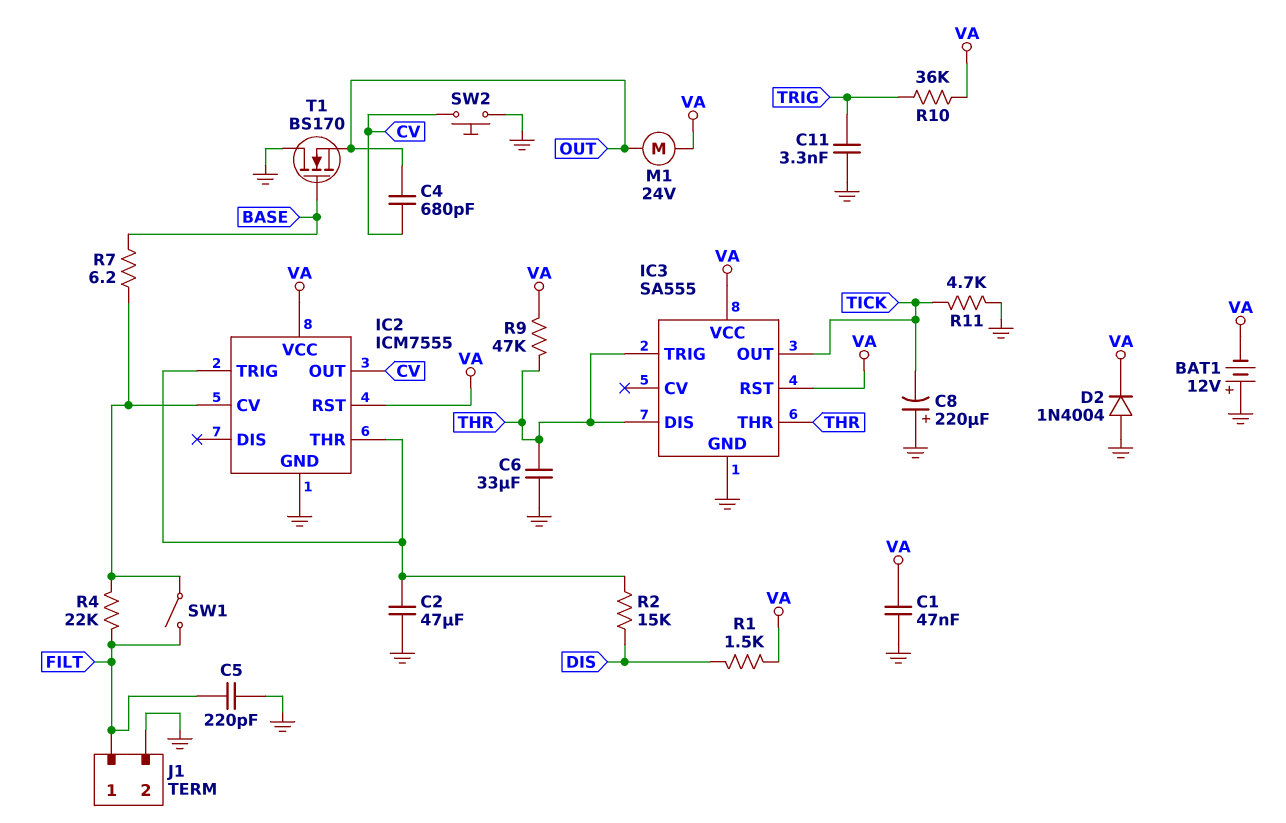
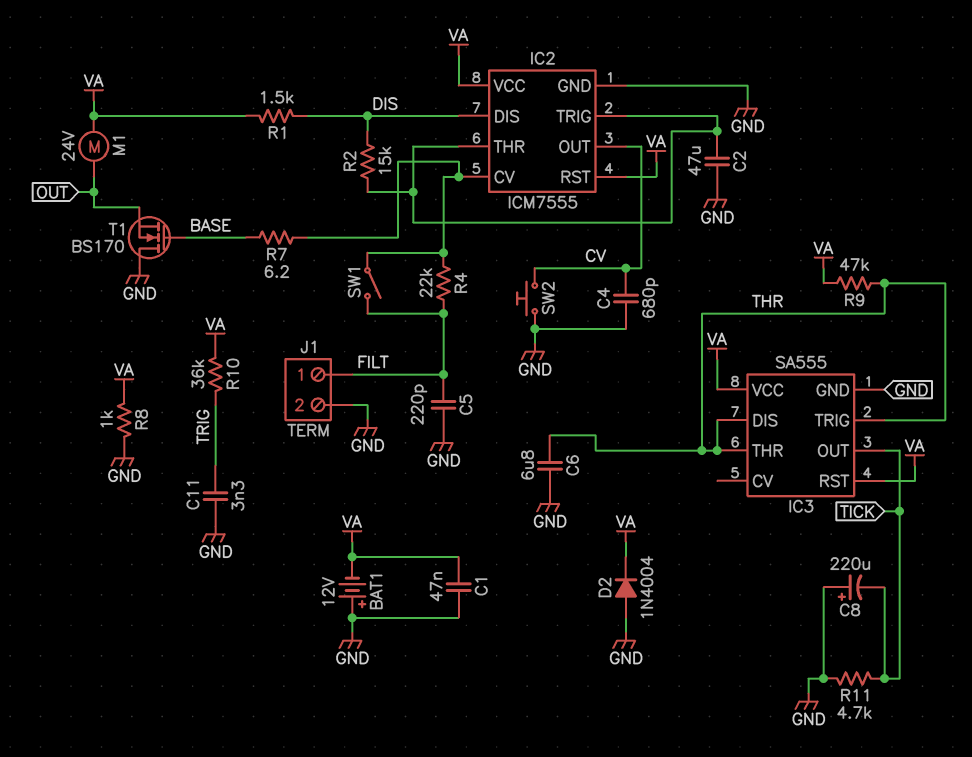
C4: 680pF (CV, OUT) -> 680pF (CV, GND)
C6: 33uF (GND, THR) -> 6.8uF (GND, THR)
IC2 pin DIS: none -> DIS
R8: none -> 1k (GND, VA)

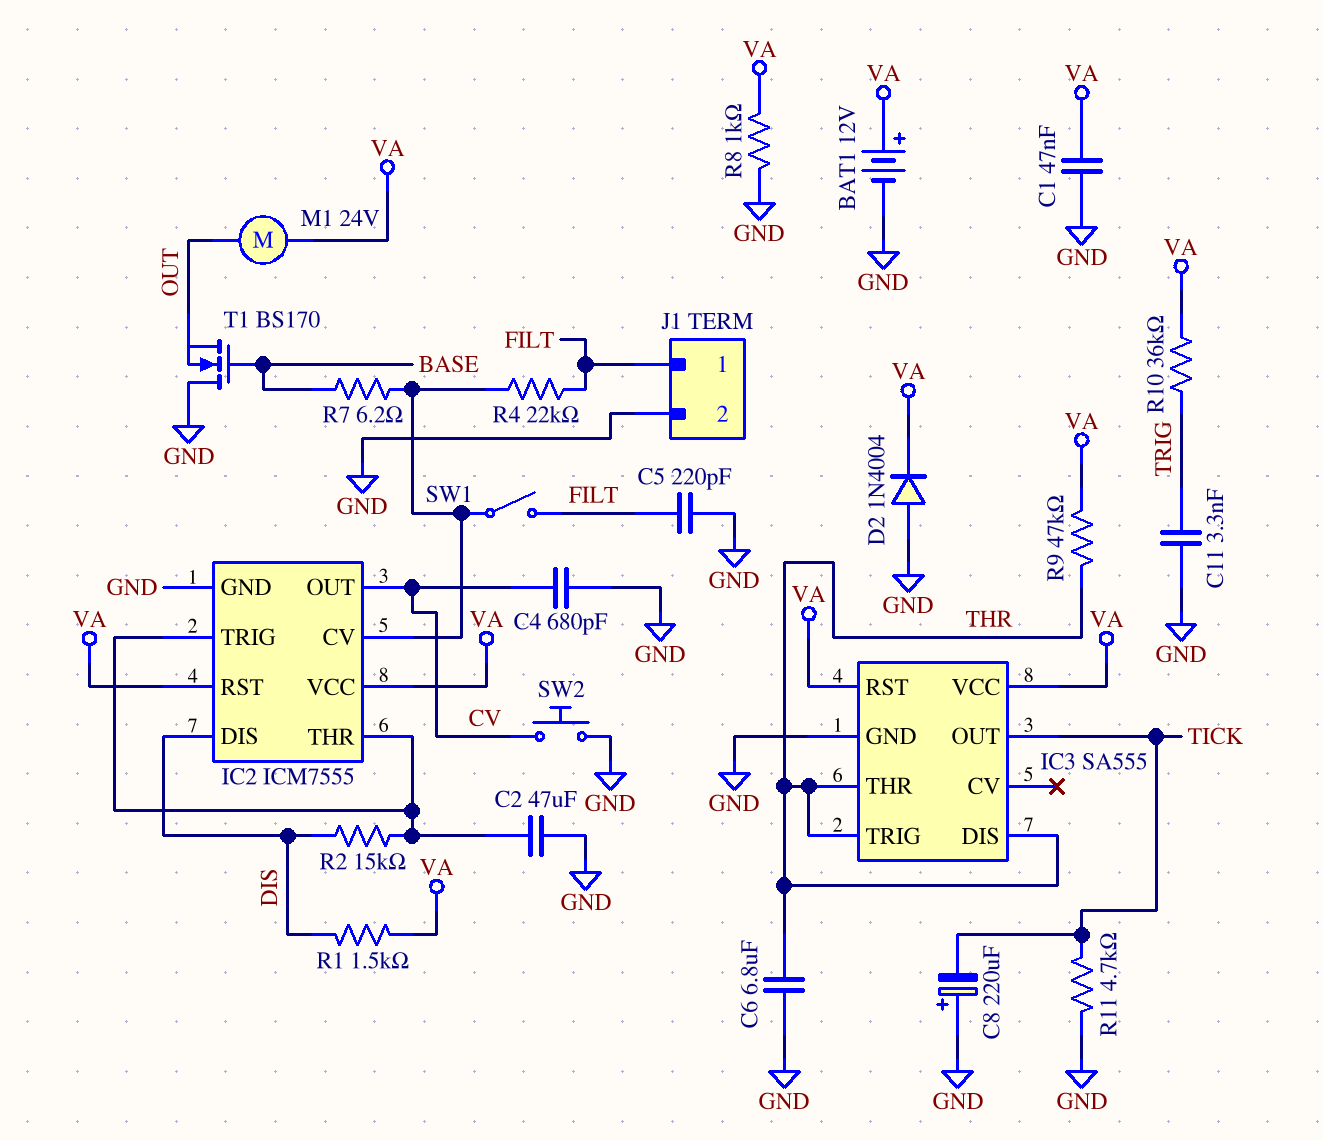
BAT1: 12V (plus GND, minus VA) -> 12V (plus VA, minus GND)

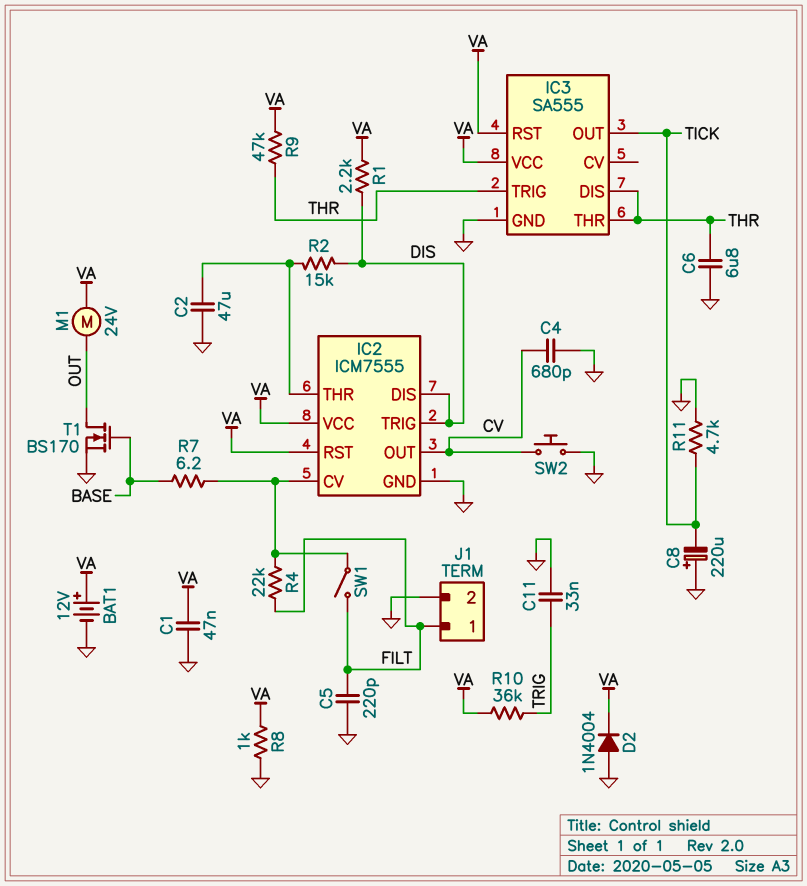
C11: 3.3nF (GND, TRIG) -> 33nF (GND, TRIG)
IC2 pin TRIG: IC2/THR -> DIS
R1: 1.5k (DIS, VA) -> 2.2k (DIS, VA)
T1: NMOS BS170 (G BASE, D GND, S OUT) -> NMOS BS170 (G BASE, D OUT, S GND)

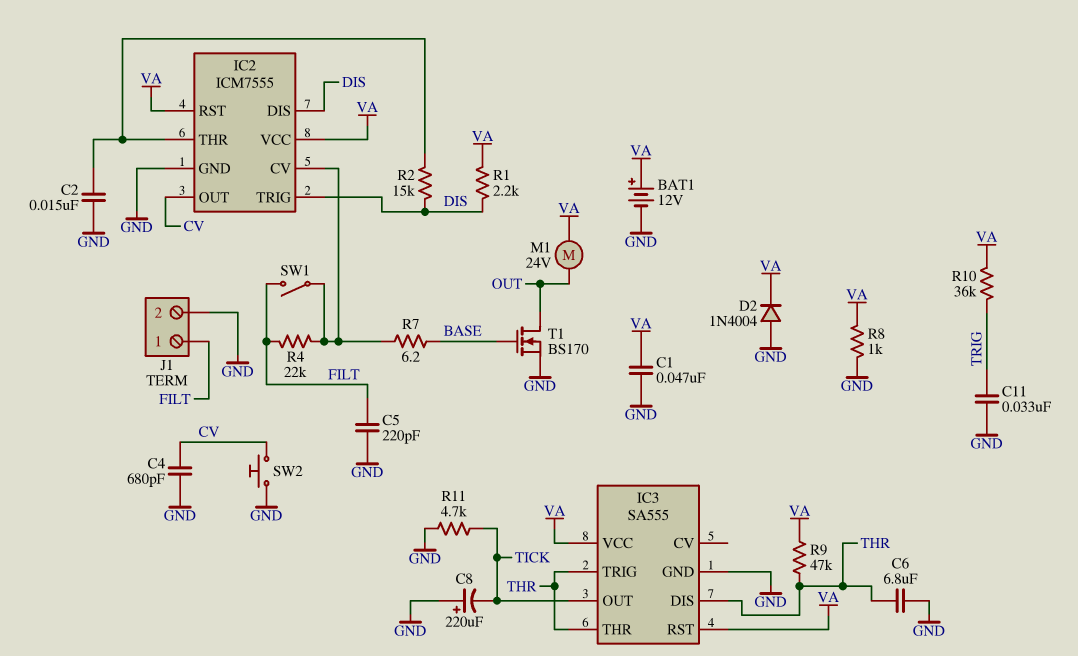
C2: 47uF (GND, IC2/THR) -> 15nF (GND, IC2/THR)

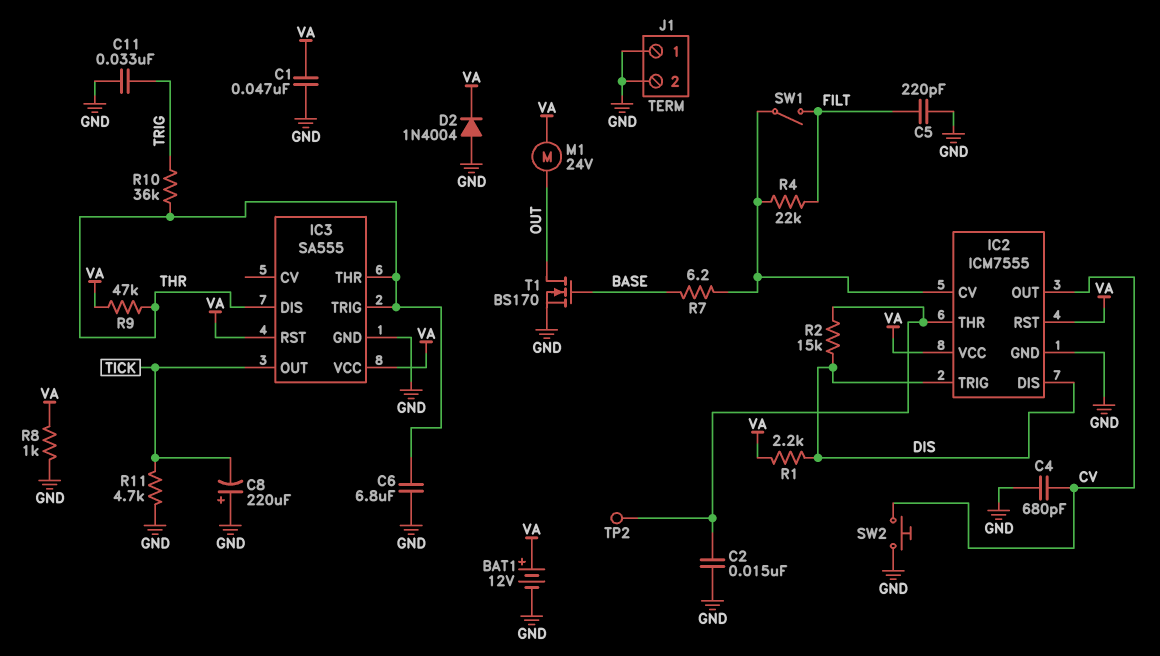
J1 pin 1: FILT -> GND
R10: 36k (TRIG, VA) -> 36k (THR, TRIG)
TP2: none -> test point (IC2/THR)

